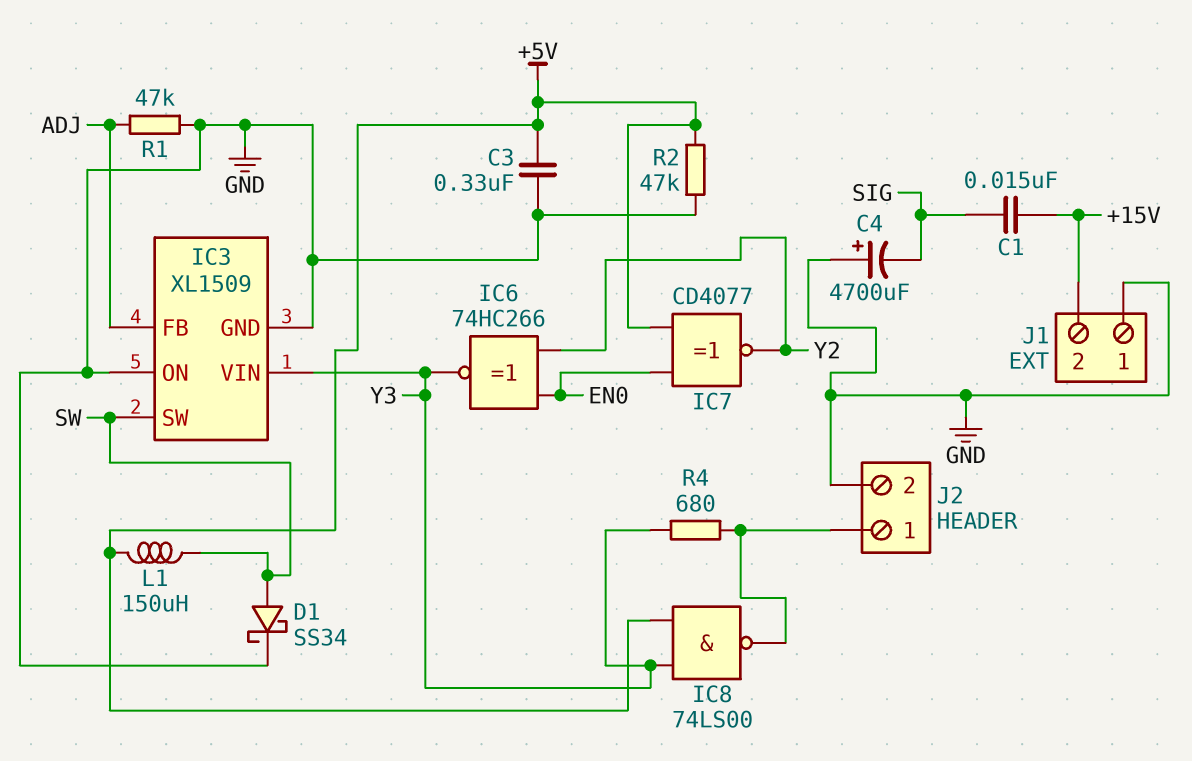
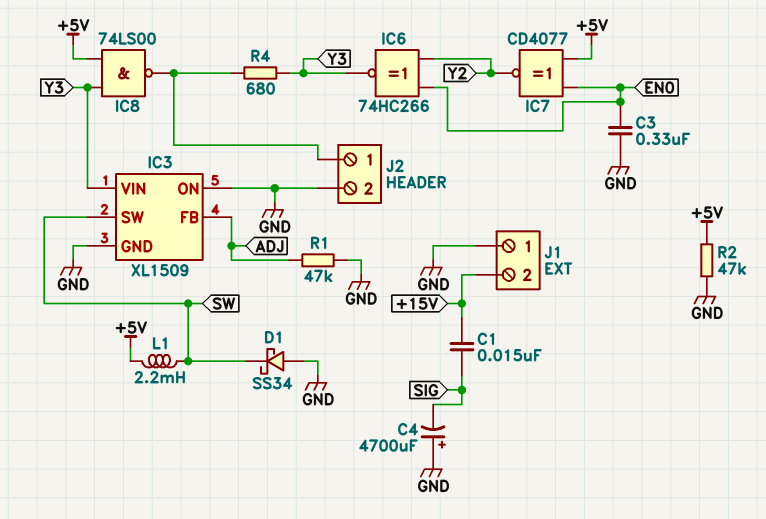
C3: 330nF (+5V, GND) -> 330nF (EN0, GND)
D1: schottky SS34 (A SW, K GND) -> schottky SS34 (A GND, K SW)
L1: 150uH (+5V, SW) -> 2.2mH (+5V, SW)

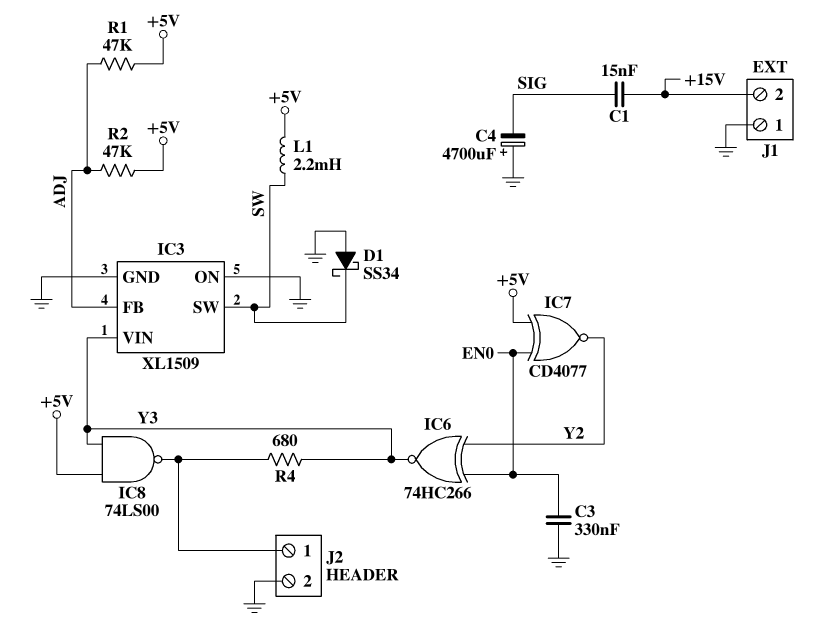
R1: 47k (ADJ, GND) -> 47k (+5V, ADJ)
R2: 47k (+5V, GND) -> 47k (+5V, ADJ)

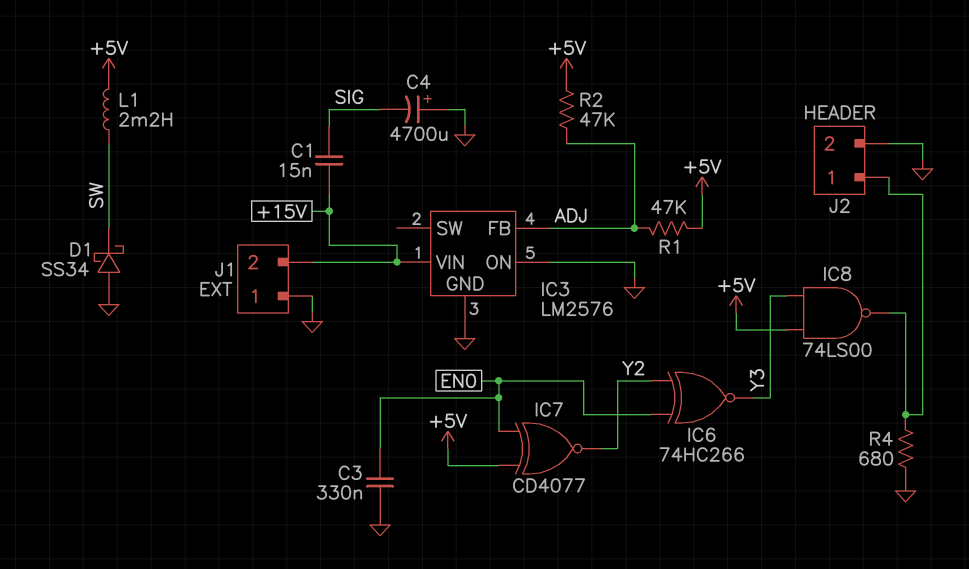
IC3: XL1509 -> LM2576
IC3 pin SW: SW -> none
IC3 pin VIN: Y3 -> +15V
R4: 680 (J2/1, Y3) -> 680 (GND, J2/1)

